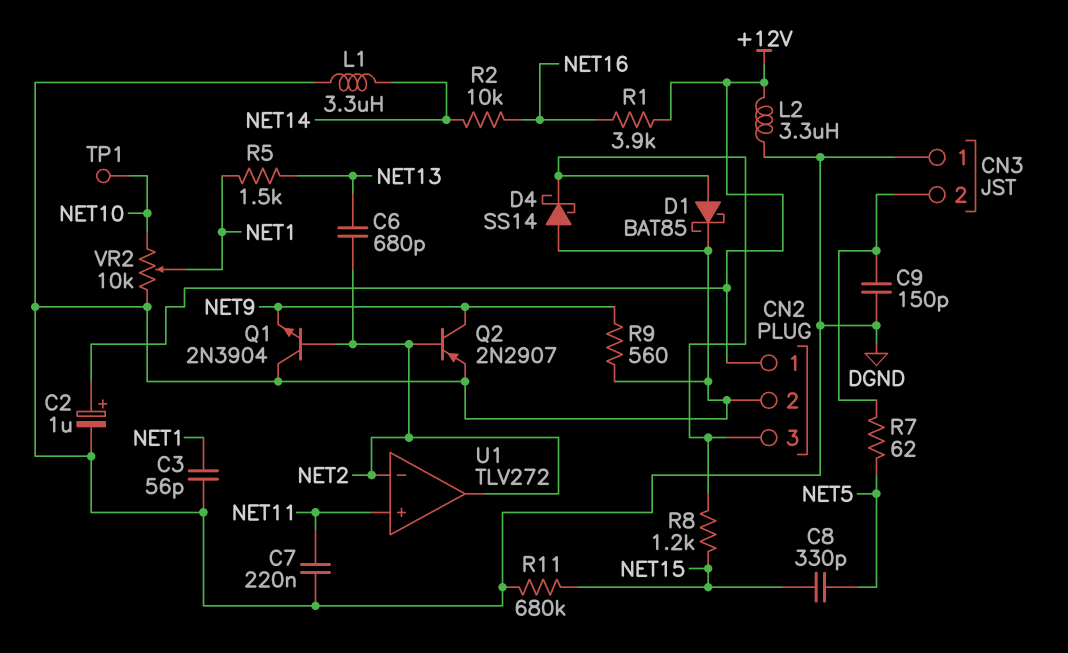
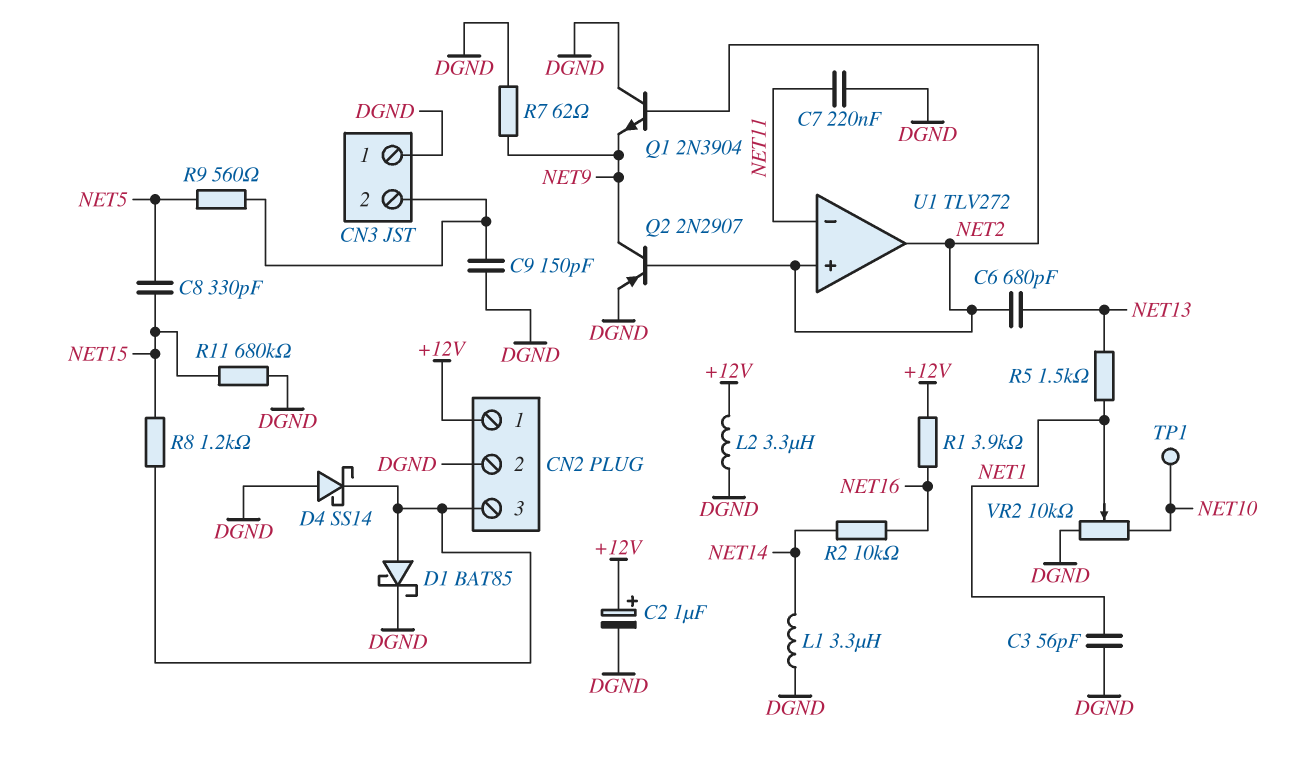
R7: 62 (CN3/2, NET5) -> 62 (DGND, NET9)
R9: 560 (DGND, NET9) -> 560 (CN3/2, NET5)
U1 pin in+: NET11 -> NET2
U1 pin in-: NET2 -> NET11

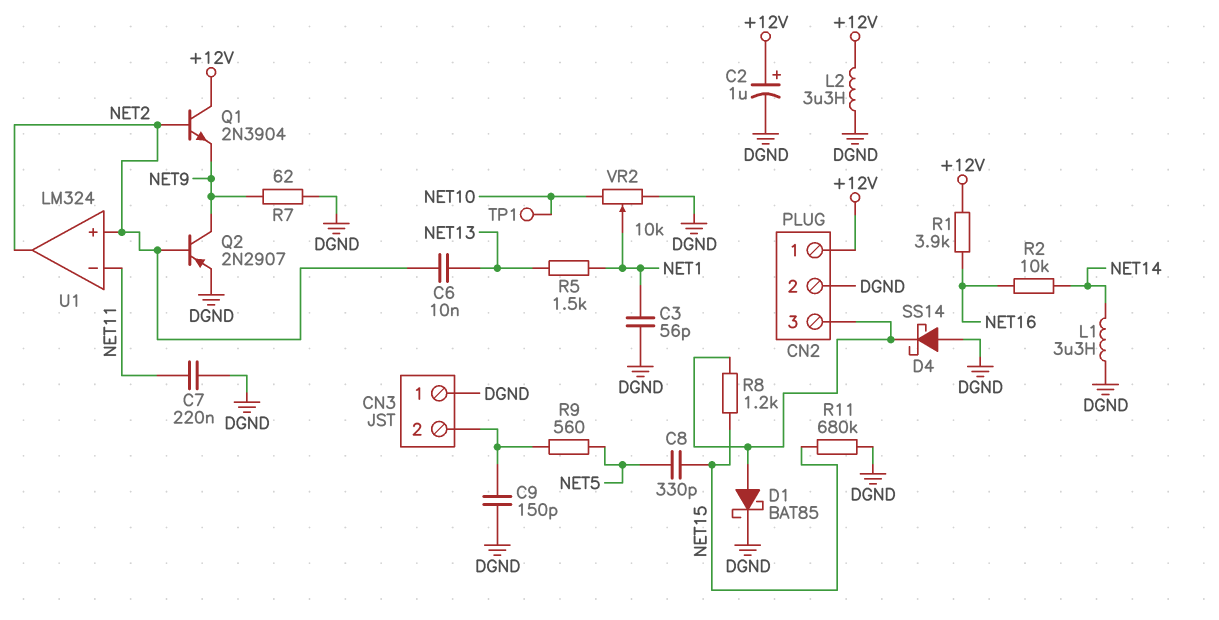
C6: 680pF (NET2, NET13) -> 10nF (NET2, NET13)
Q1: NPN 2N3904 (B NET2, C DGND, E NET9) -> NPN 2N3904 (B NET2, C +12V, E NET9)
U1: TLV272 -> LM324

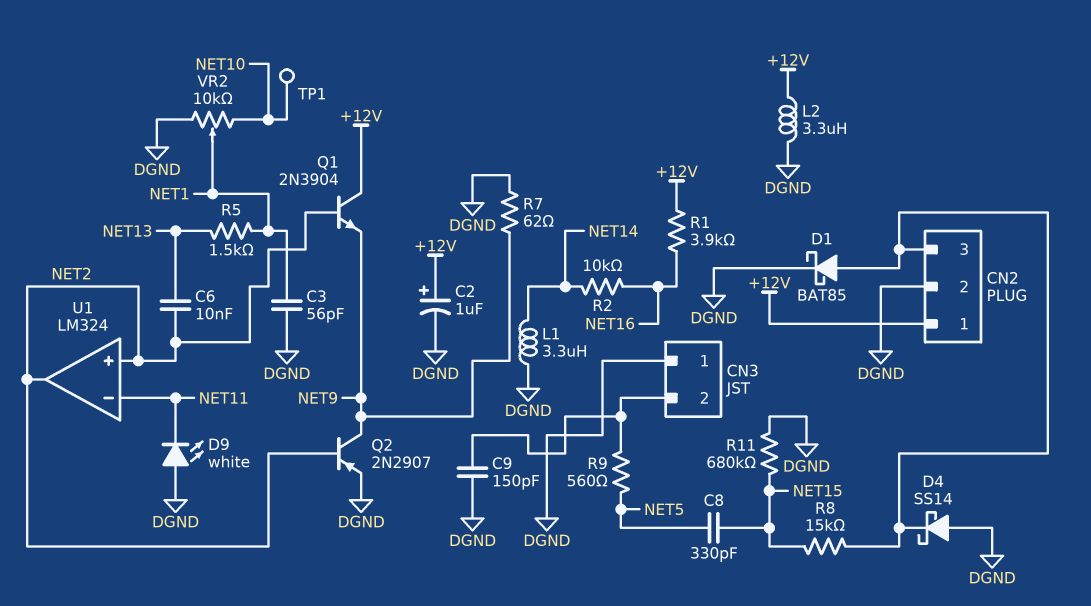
C7: 220nF (DGND, NET11) -> none
D9: none -> LED white (A DGND, K NET11)
R8: 1.2k (CN2/3, NET15) -> 15k (CN2/3, NET15)

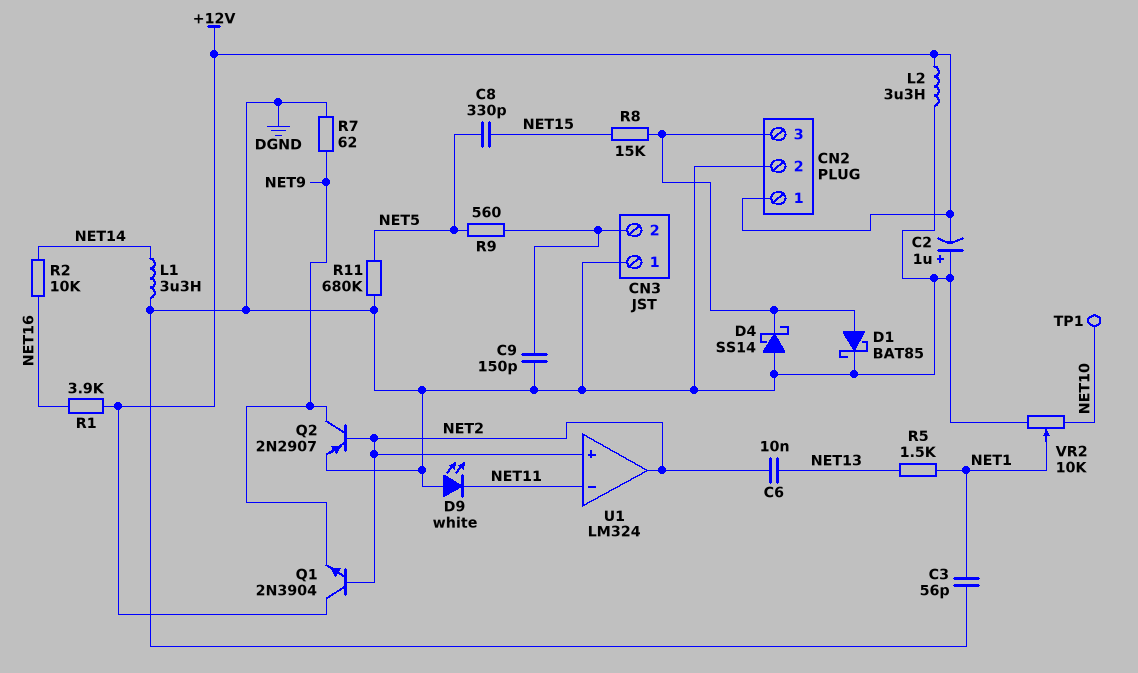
C2: 1uF (plus +12V, minus DGND) -> 1uF (plus DGND, minus +12V)
R11: 680k (DGND, NET15) -> 680k (DGND, NET5)

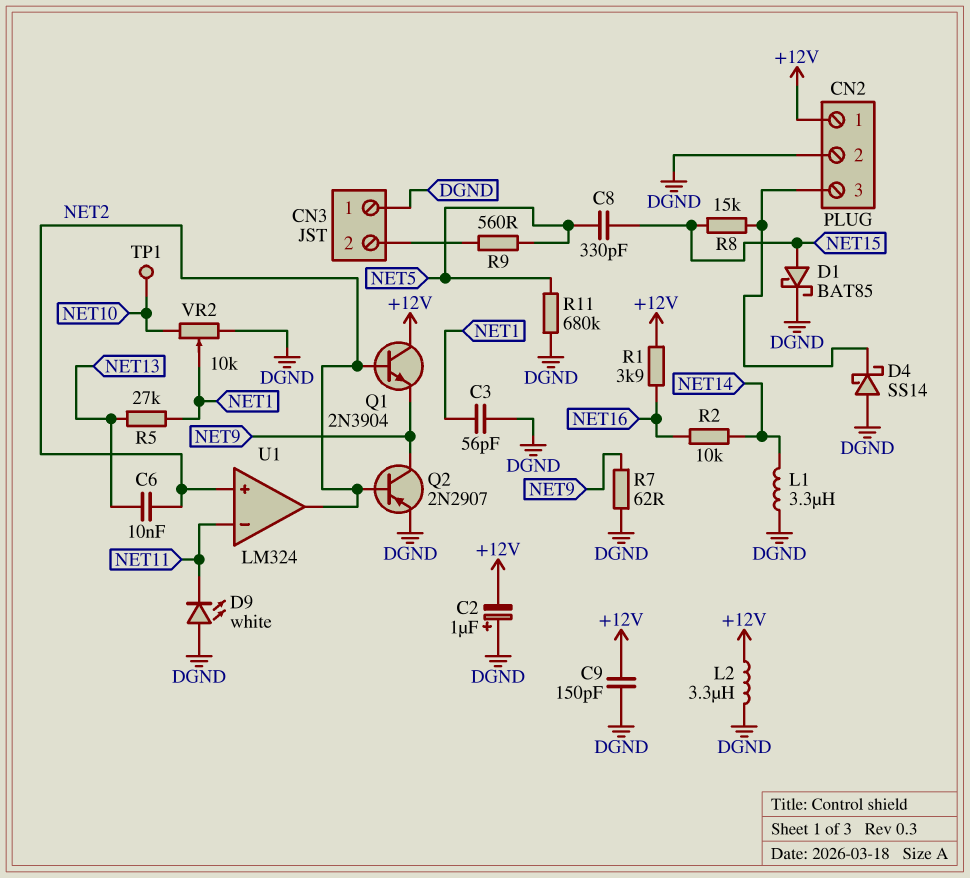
C9: 150pF (CN3/2, DGND) -> 150pF (+12V, DGND)
D1: schottky BAT85 (A CN2/3, K DGND) -> schottky BAT85 (A NET15, K DGND)
R5: 1.5k (NET1, NET13) -> 27k (NET1, NET13)

